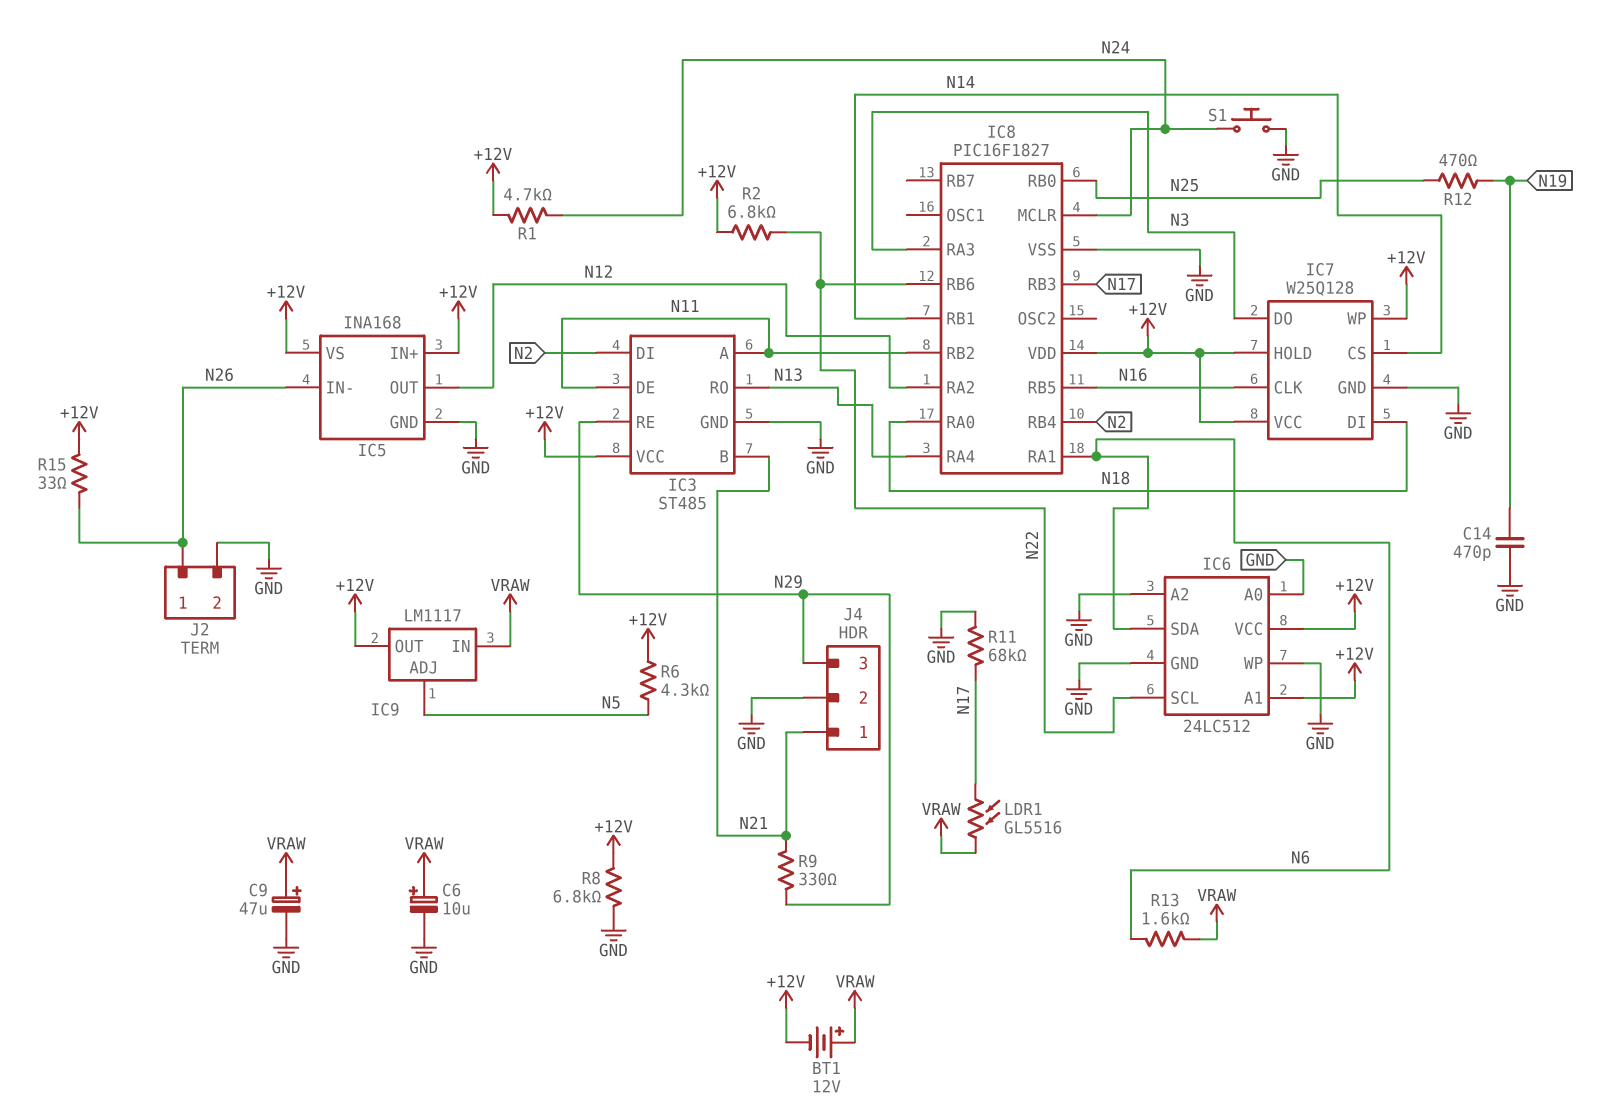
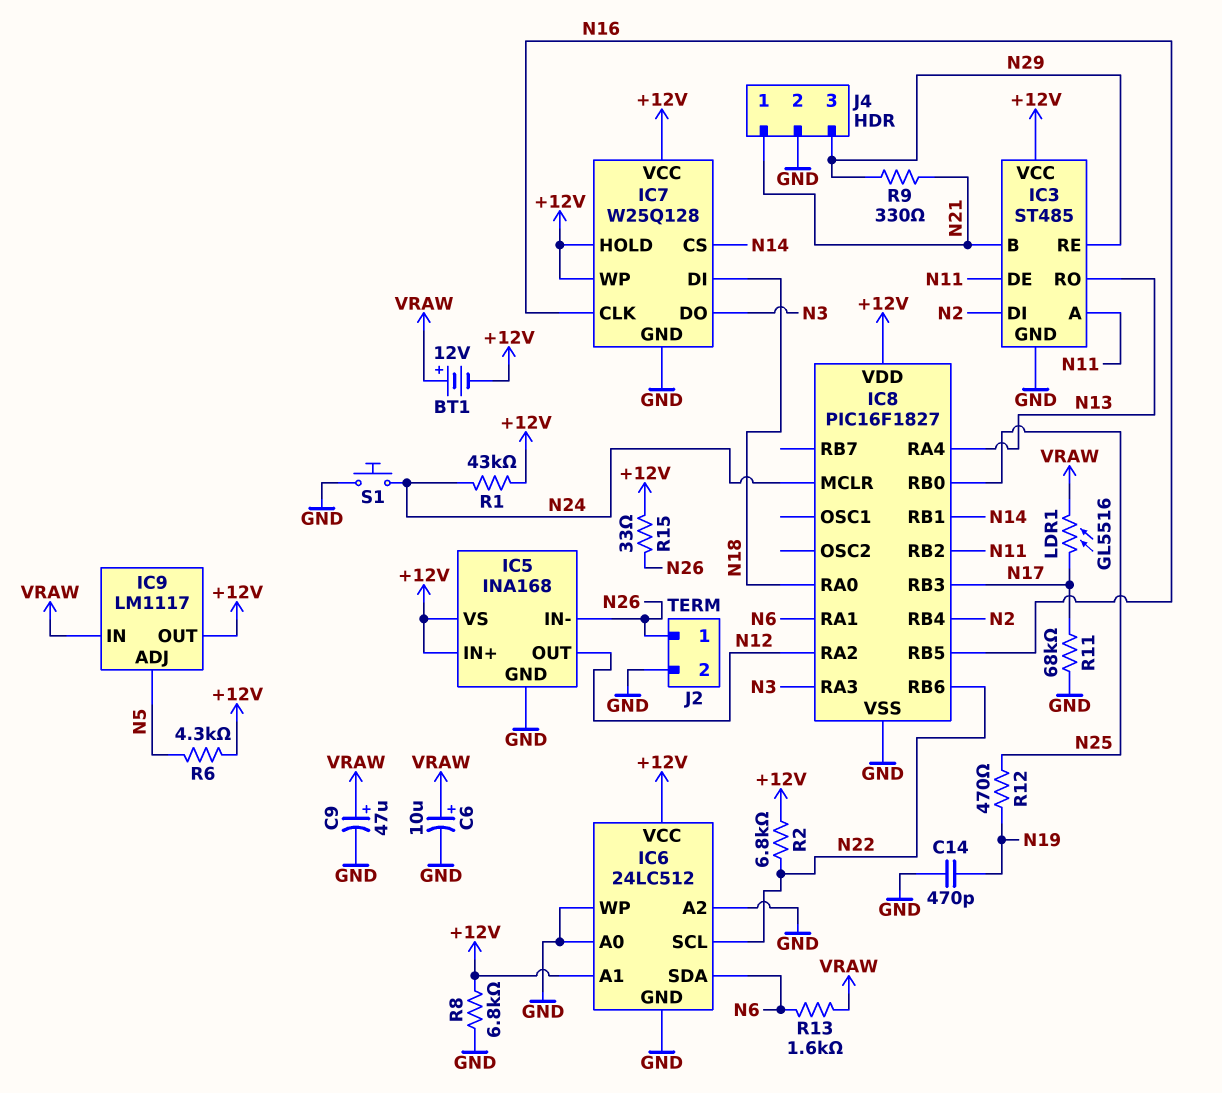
R1: 4.7k (+12V, N24) -> 43k (+12V, N24)

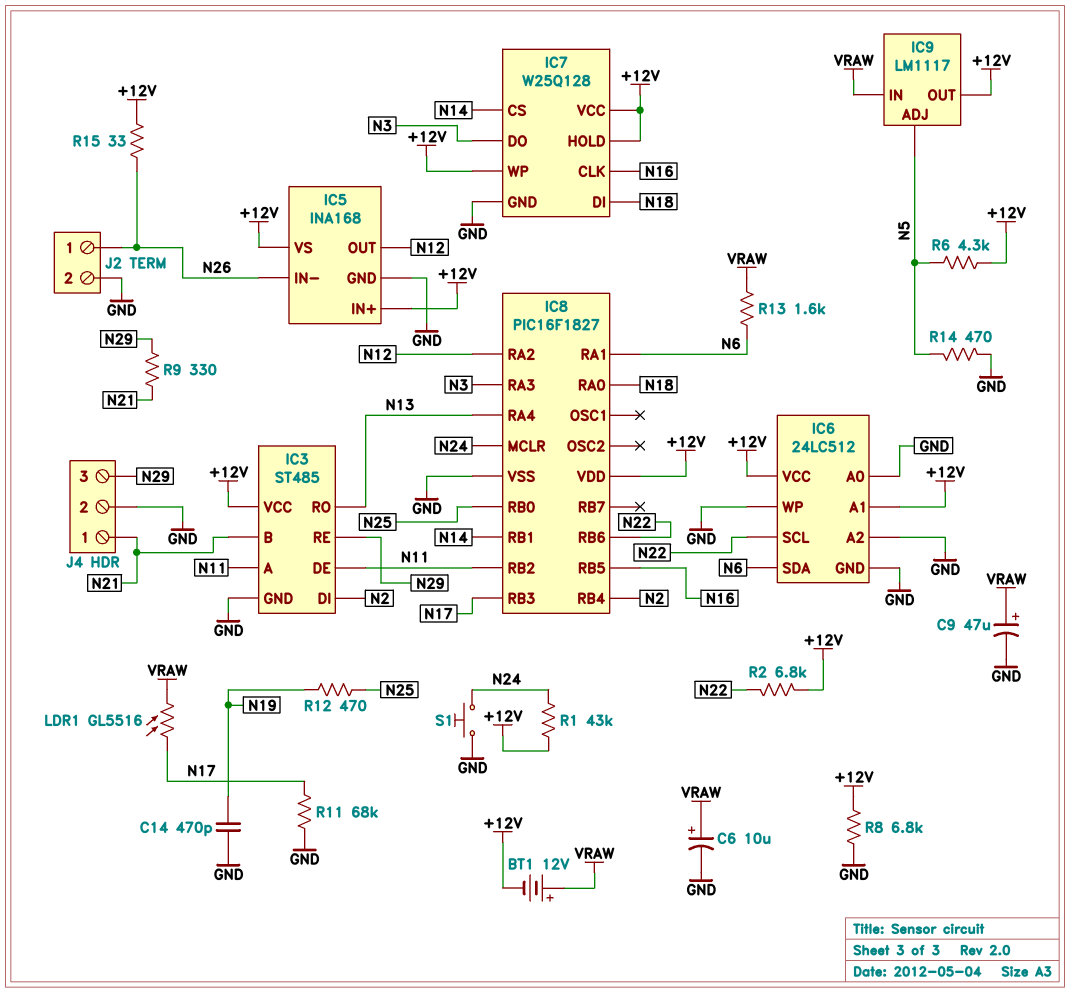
R14: none -> 470 (GND, N5)

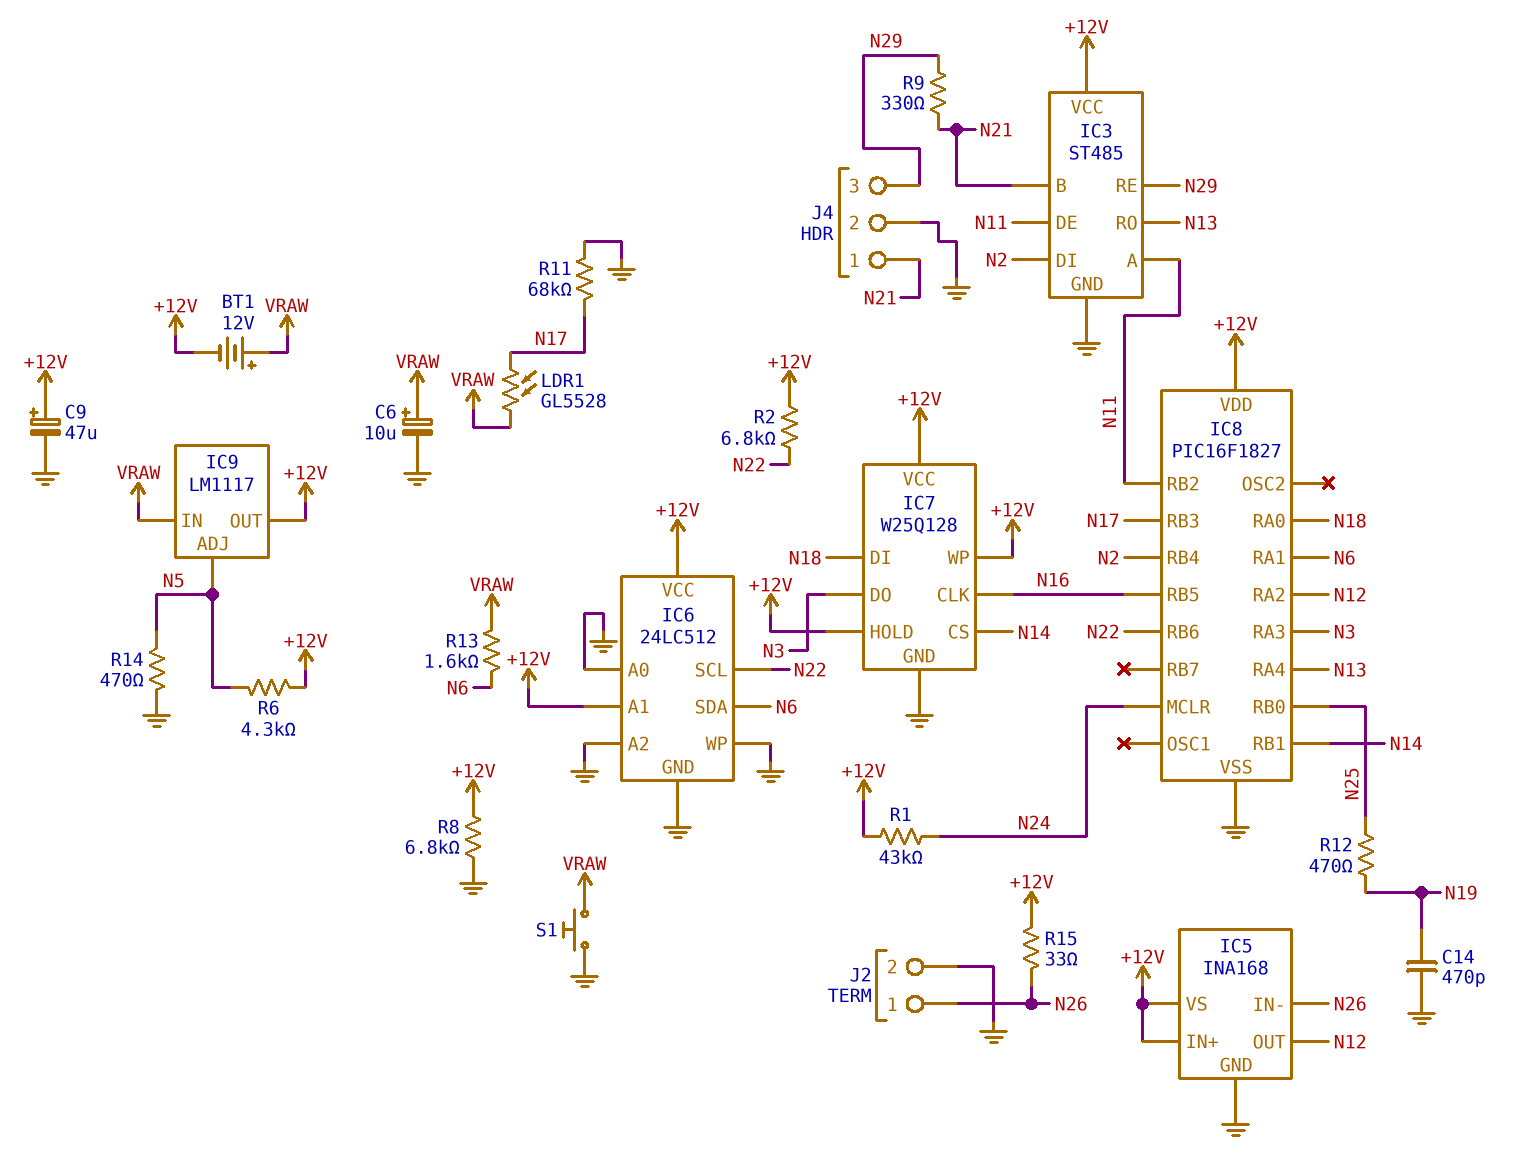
C9: 47uF (plus VRAW, minus GND) -> 47uF (plus +12V, minus GND)
LDR1: GL5516 (N17, VRAW) -> GL5528 (N17, VRAW)
S1: button (GND, N24) -> button (GND, VRAW)

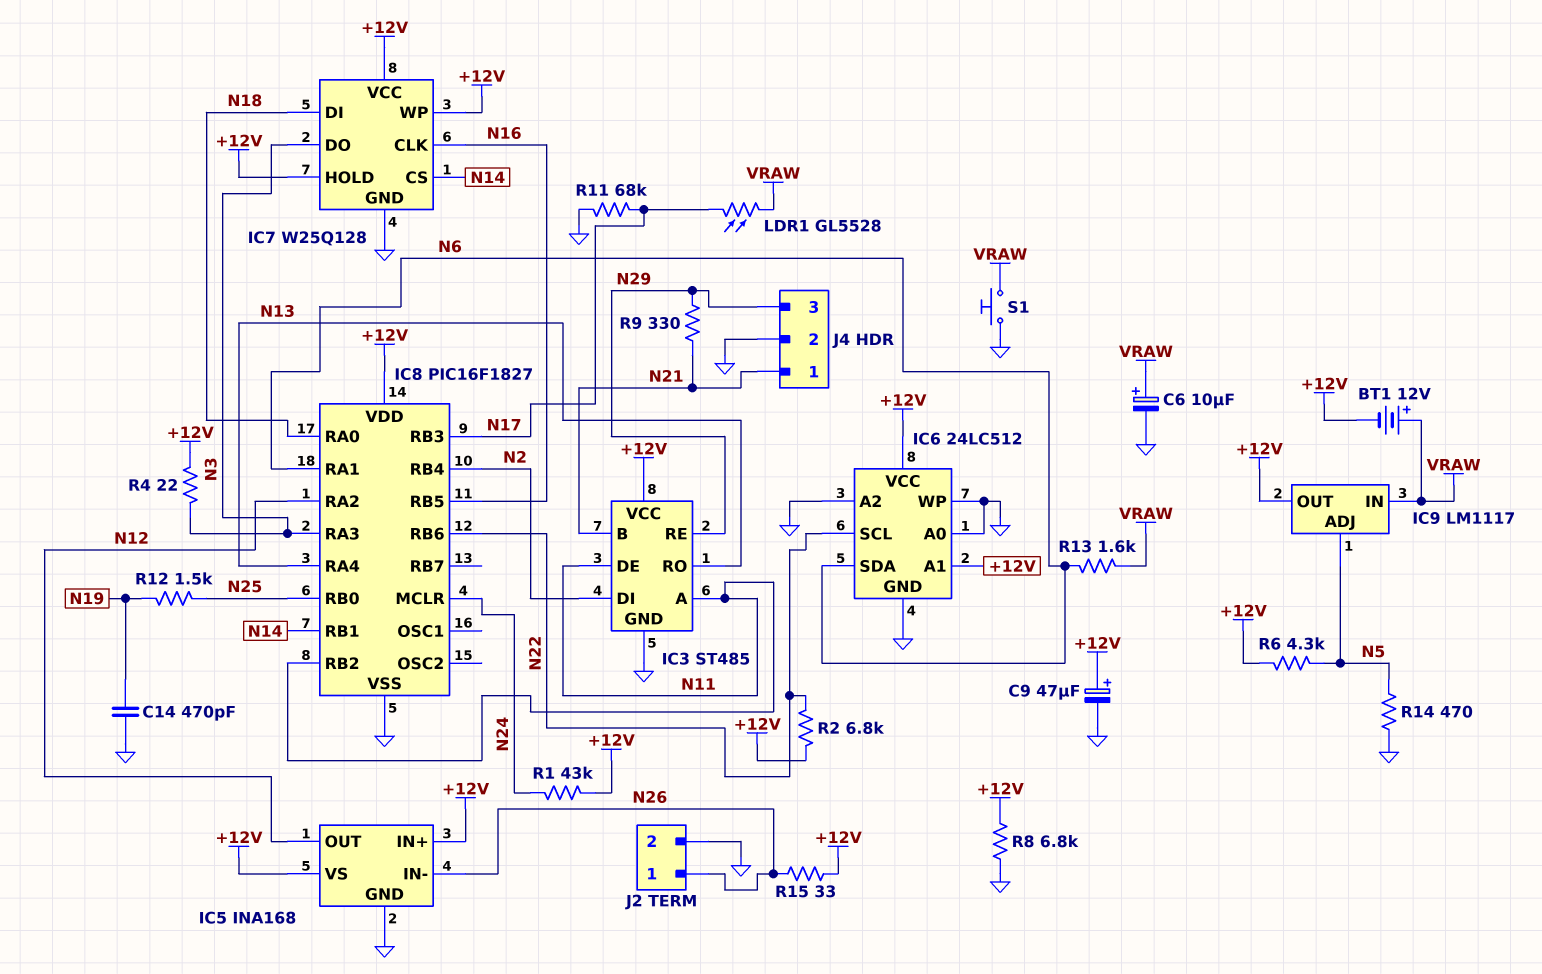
R4: none -> 22 (+12V, N3)
R12: 470 (N19, N25) -> 1.5k (N19, N25)

